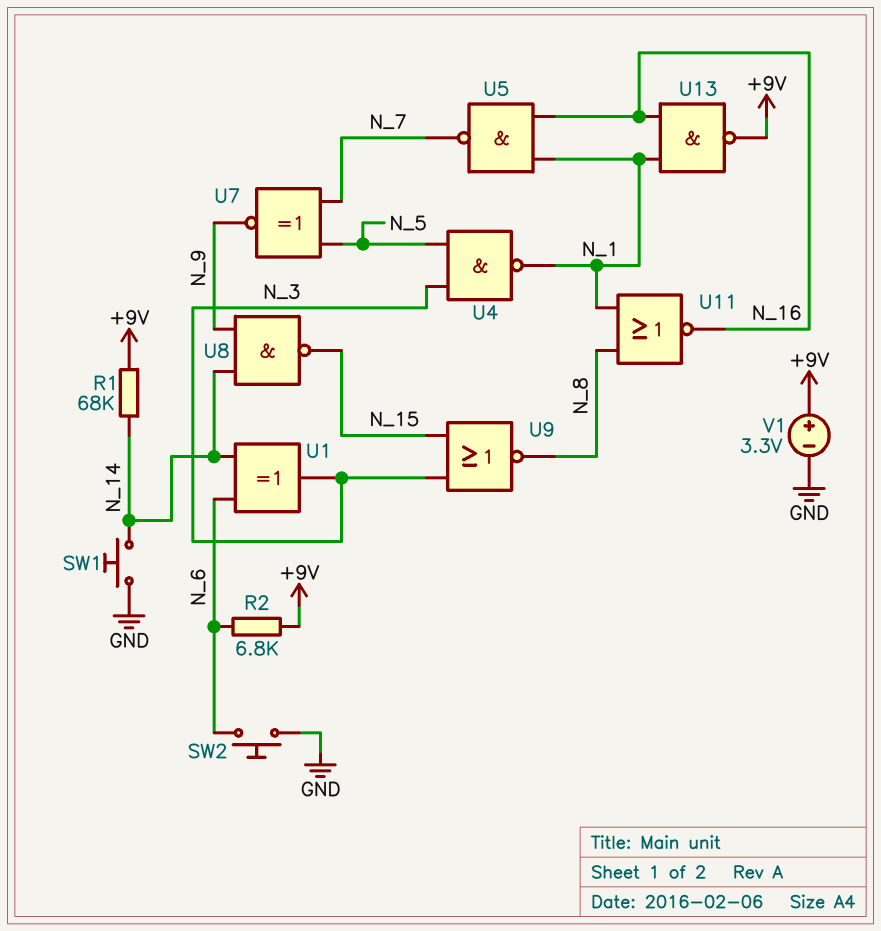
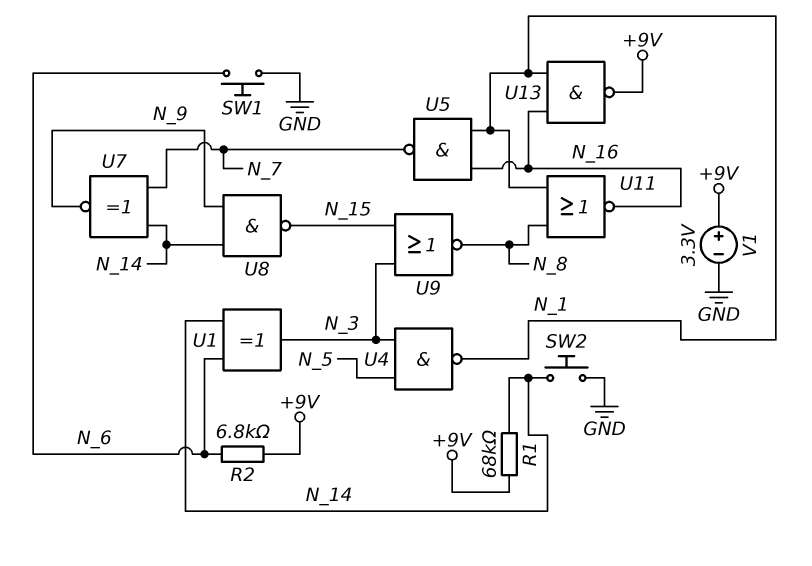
SW1: button (GND, N_14) -> button (GND, N_6)
SW2: button (GND, N_6) -> button (GND, N_14)
U7: XNOR (in N_5, in N_7, out N_9) -> XNOR (in N_7, in N_14, out N_9)

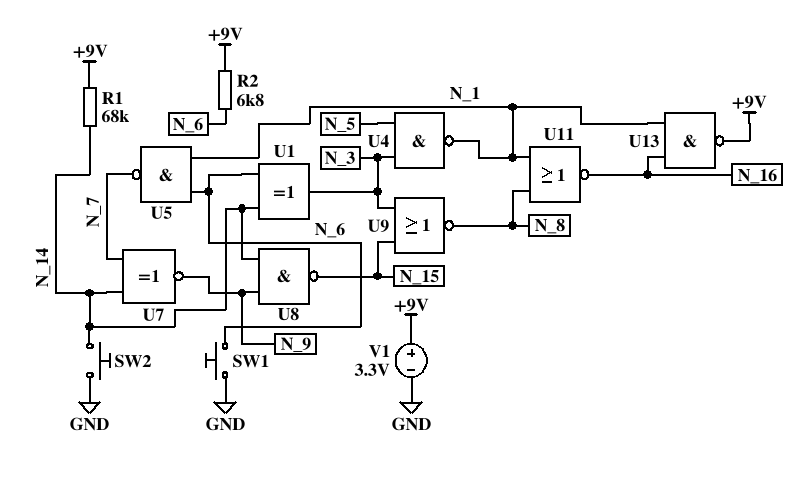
U5: NAND (in N_1, in N_16, out N_7) -> NAND (in N_1, in N_6, out N_7)

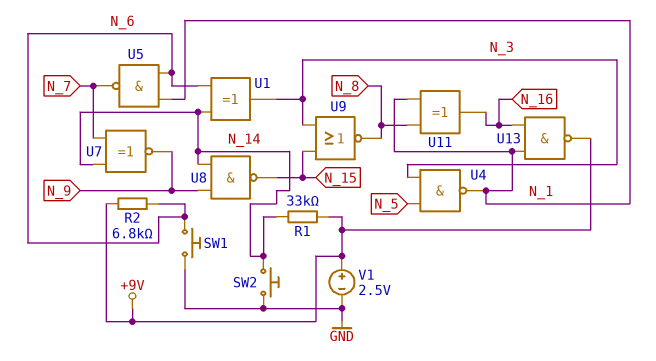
R1: 68k (+9V, N_14) -> 33k (+9V, N_14)
U11: NOR (in N_1, in N_8, out N_16) -> XOR (in N_1, in N_8, out N_16)
V1: 3.3V (plus +9V, minus GND) -> 2.5V (plus +9V, minus GND)

